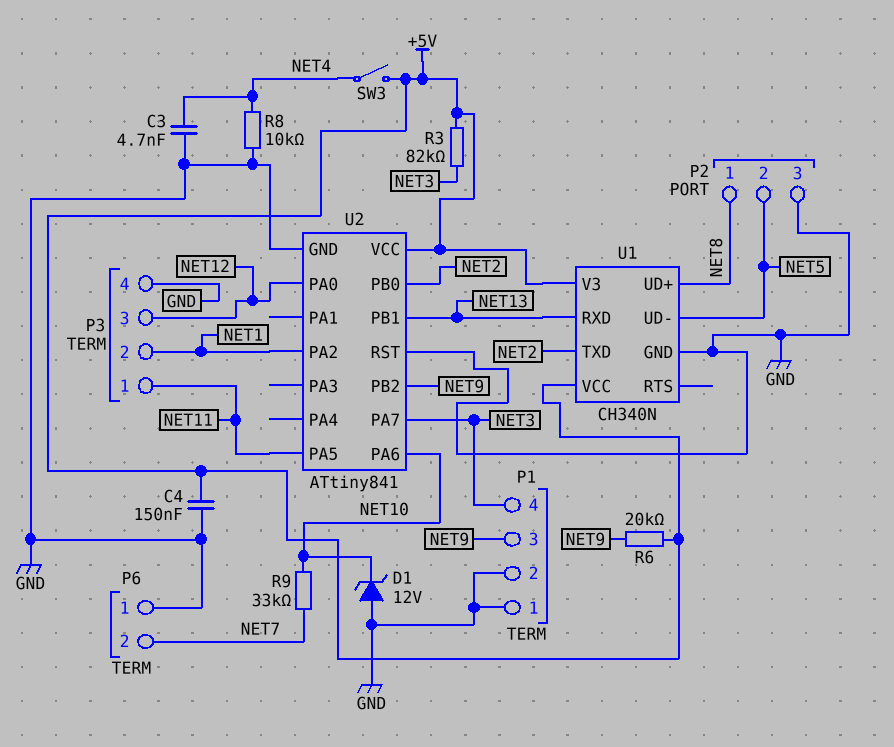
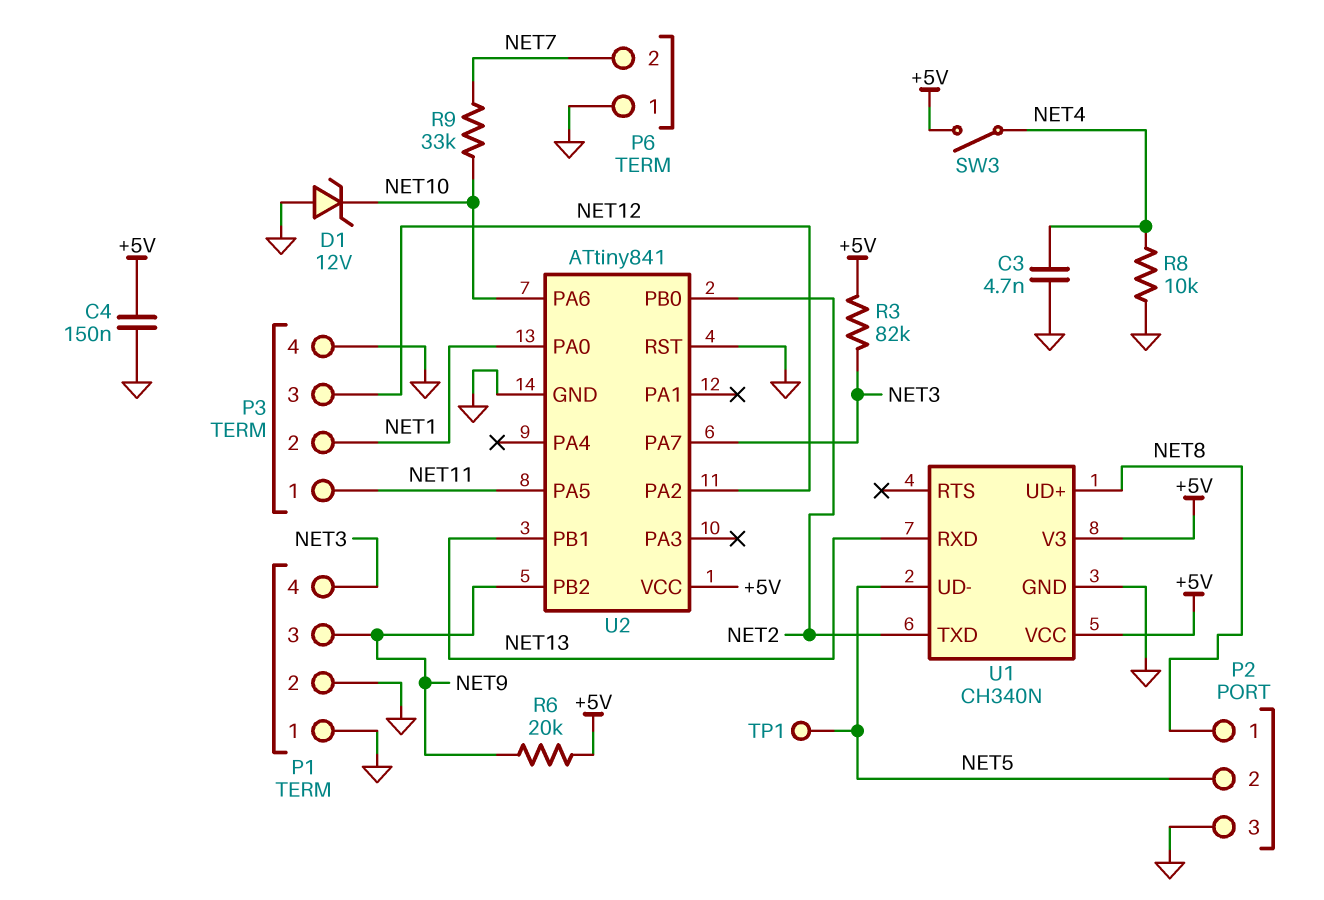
TP1: none -> test point (NET5)
U2 pin PA0: NET12 -> NET1
U2 pin PA2: NET1 -> NET12

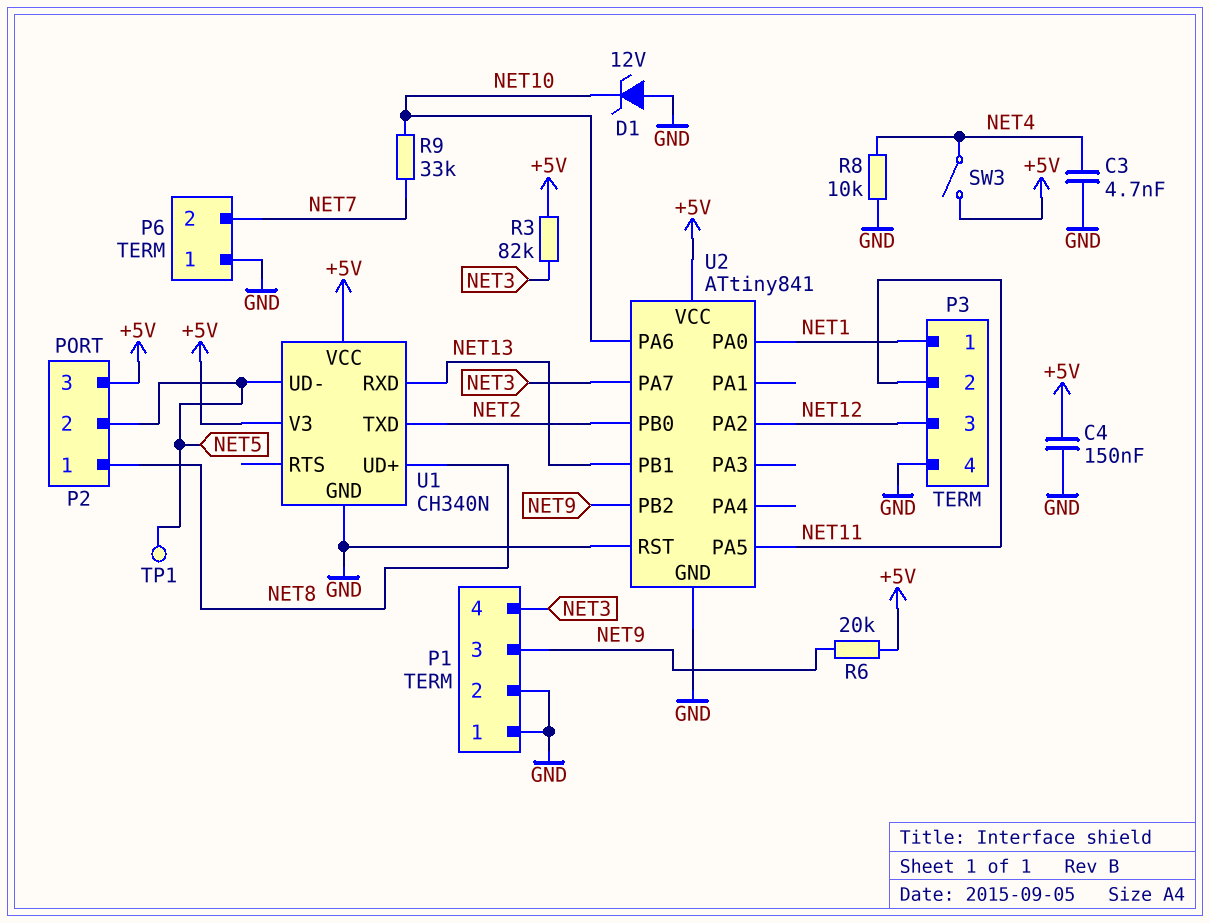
P2 pin 3: GND -> +5V
P3 pin 1: NET11 -> NET1
P3 pin 2: NET1 -> NET11

